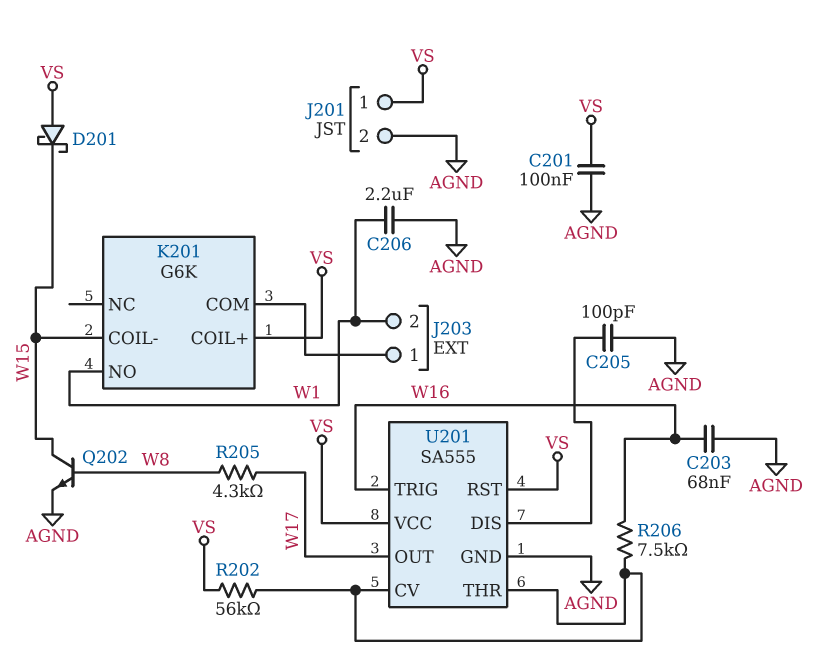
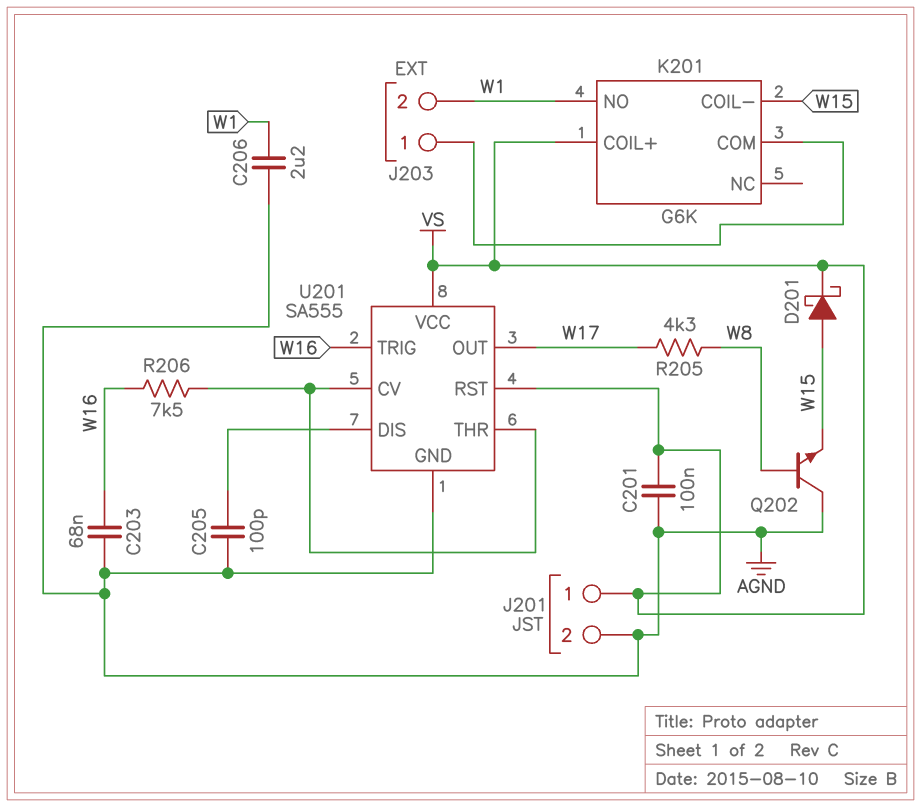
D201: schottky (A VS, K W15) -> schottky (A W15, K VS)
Q202: NPN (B W8, C W15, E AGND) -> NPN (B W8, C AGND, E W15)
R202: 56k (U201/CV, VS) -> none

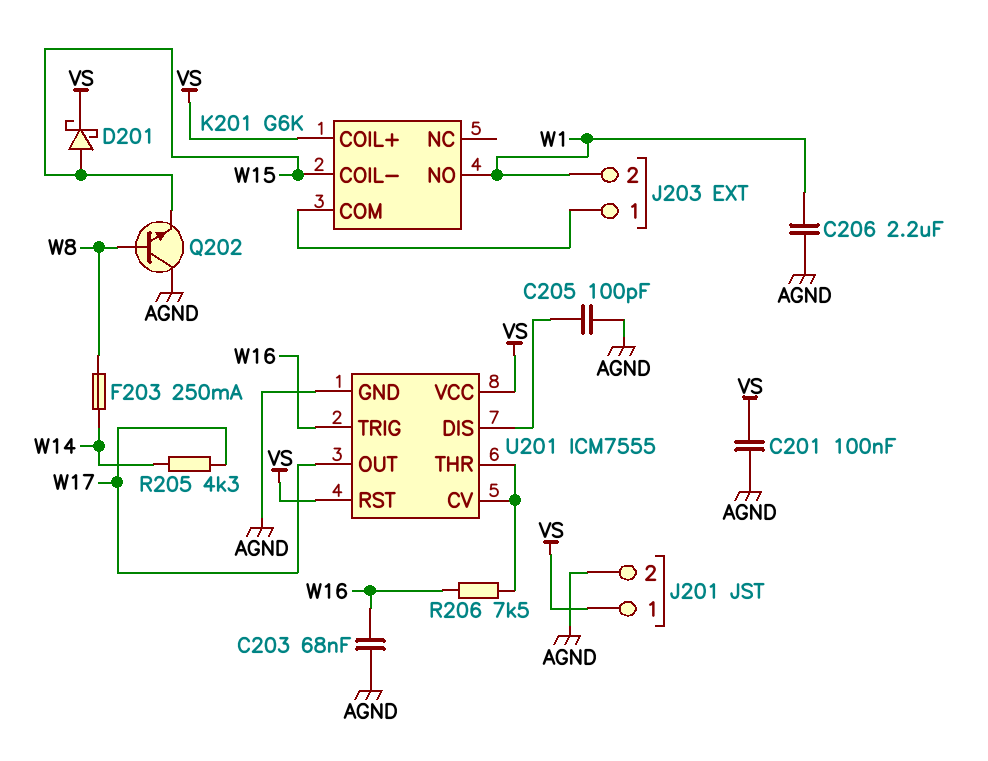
F203: none -> 250mA (W8, W14)
R205: 4.3k (W8, W17) -> 4.3k (W14, W17)
U201: SA555 -> ICM7555

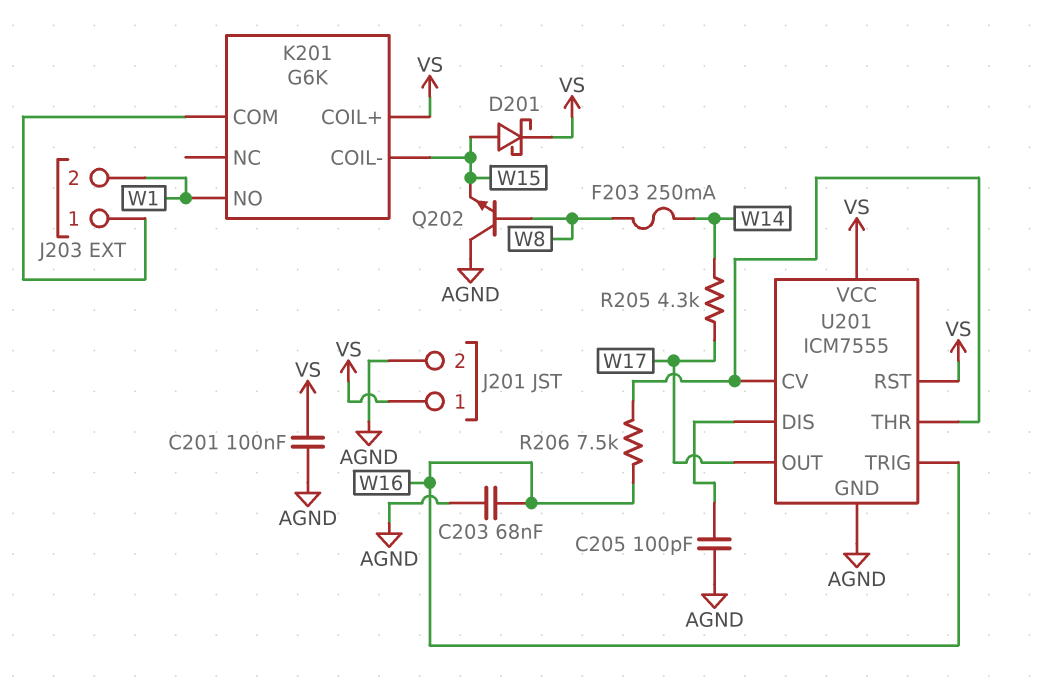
C206: 2.2uF (AGND, W1) -> none

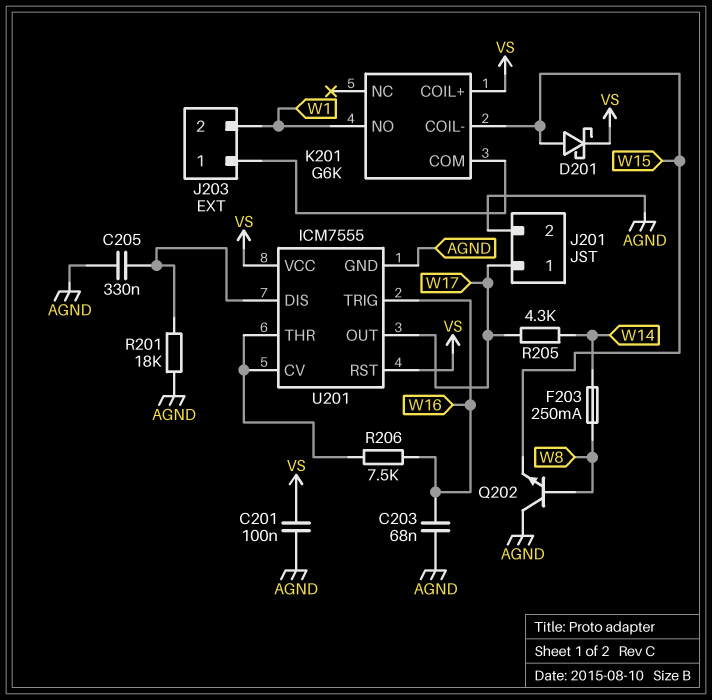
C205: 100pF (AGND, U201/DIS) -> 330nF (AGND, U201/DIS)
J201 pin 1: VS -> W17
R201: none -> 18k (AGND, U201/DIS)

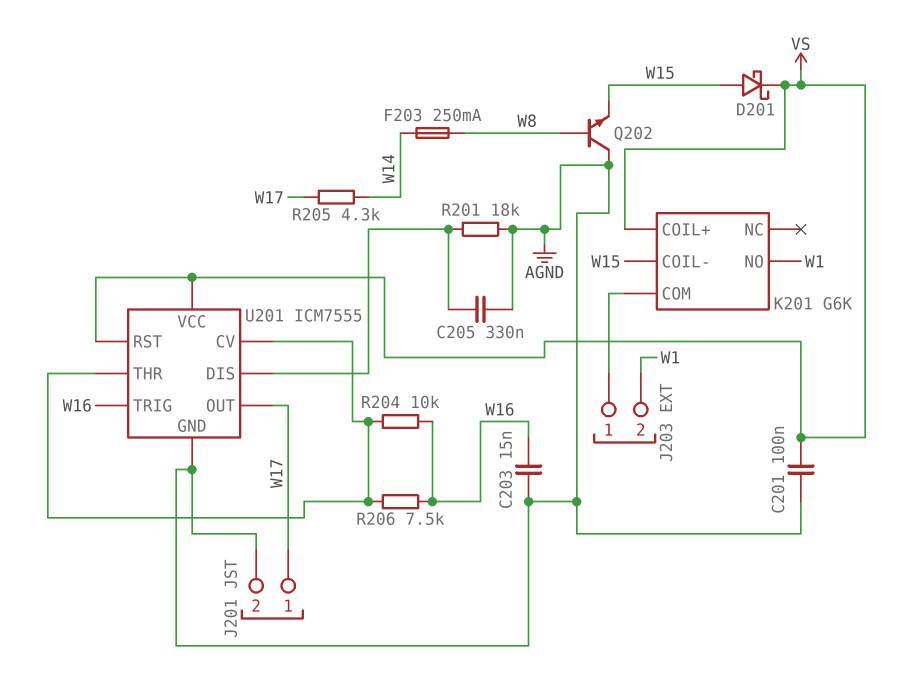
C203: 68nF (AGND, W16) -> 15nF (AGND, W16)
R204: none -> 10k (U201/CV, W16)

